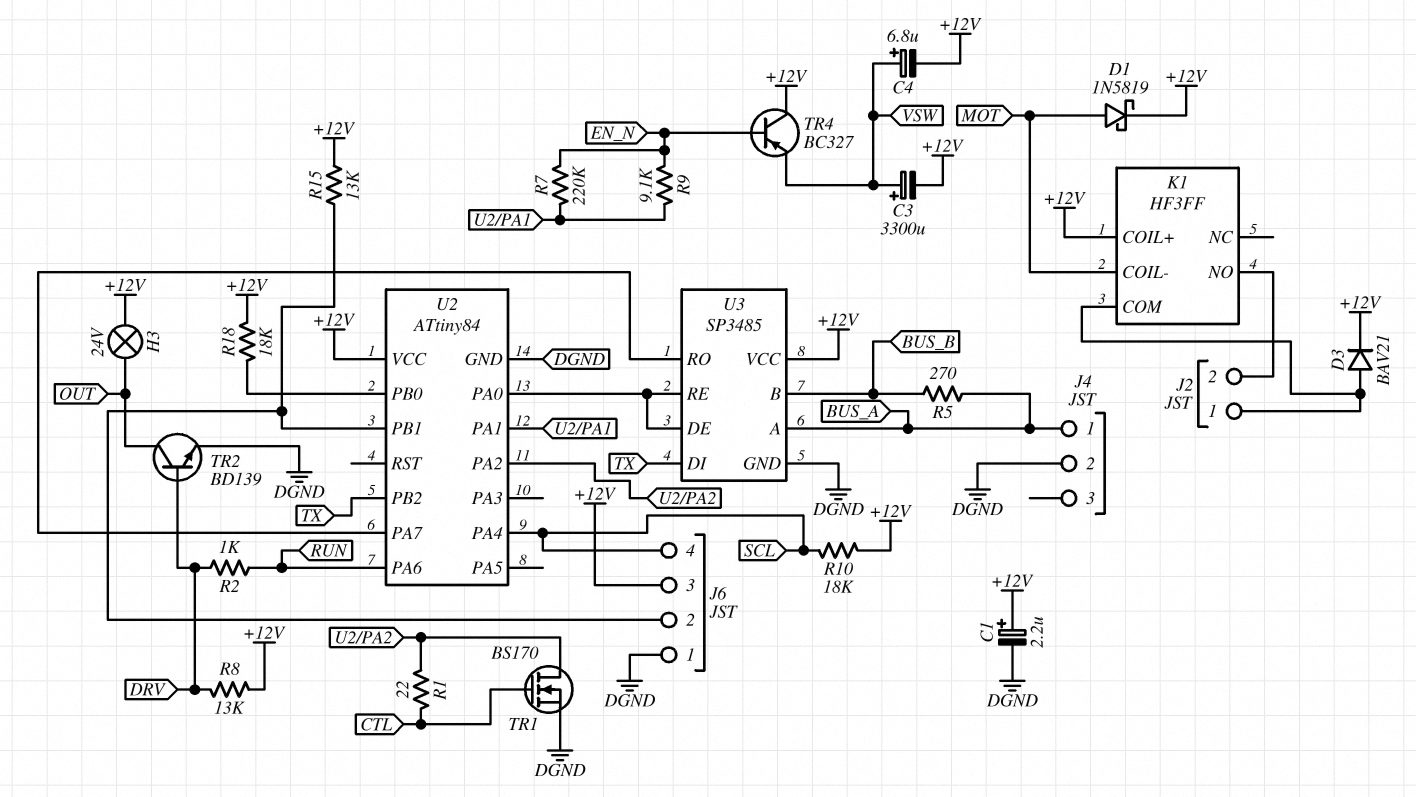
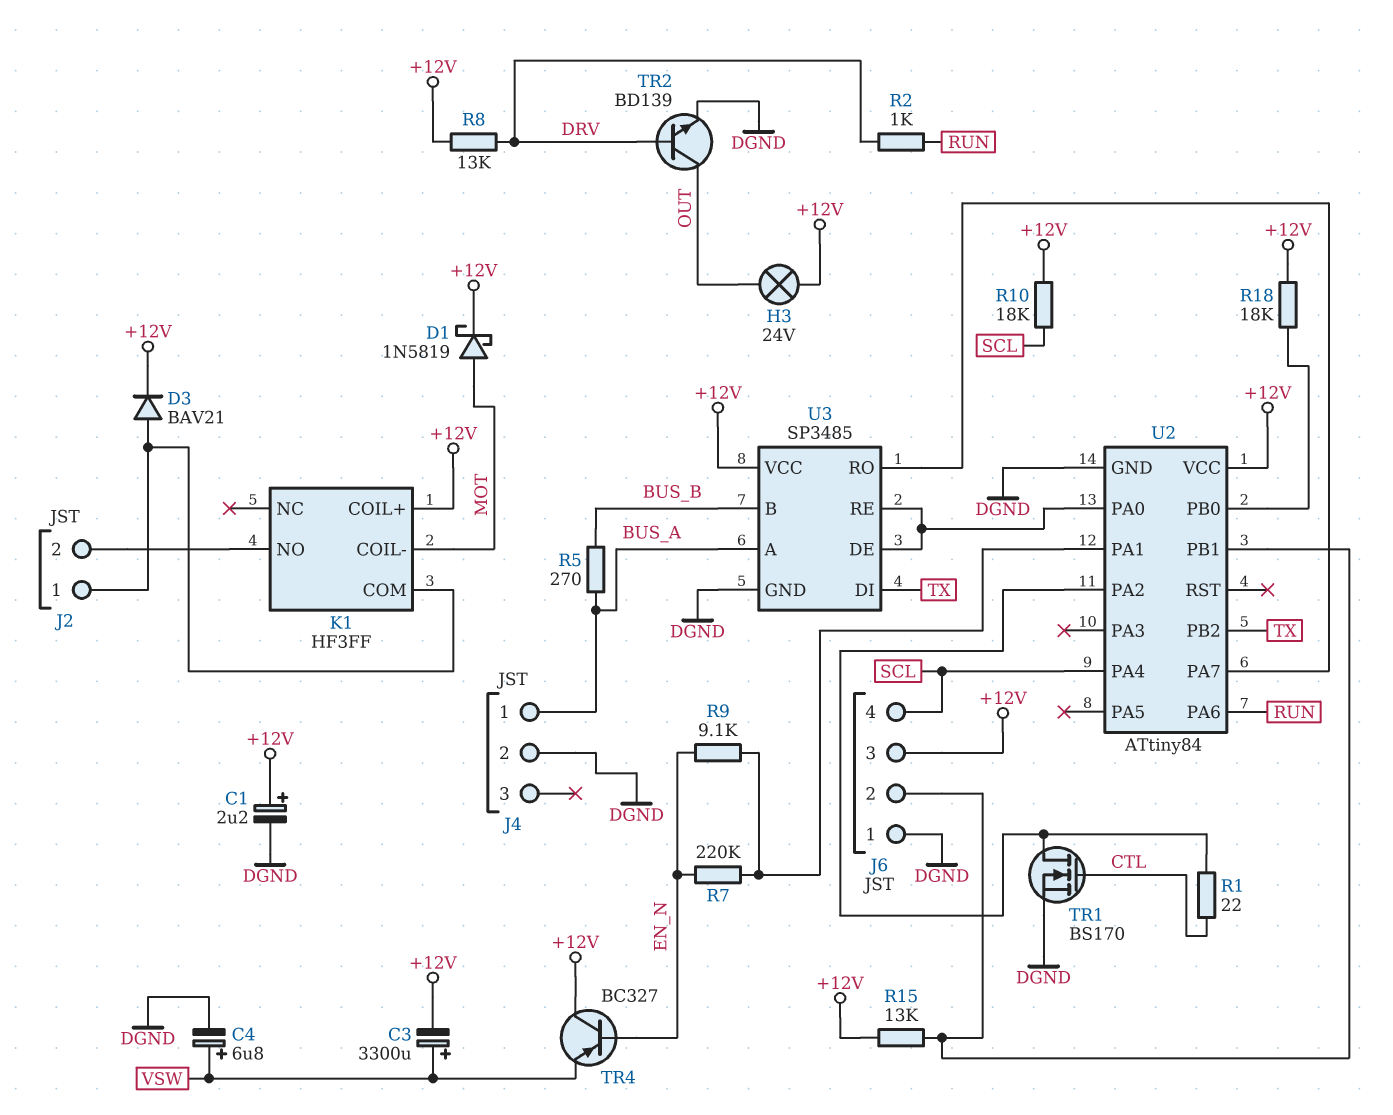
C4: 6.8uF (plus VSW, minus +12V) -> 6.8uF (plus VSW, minus DGND)

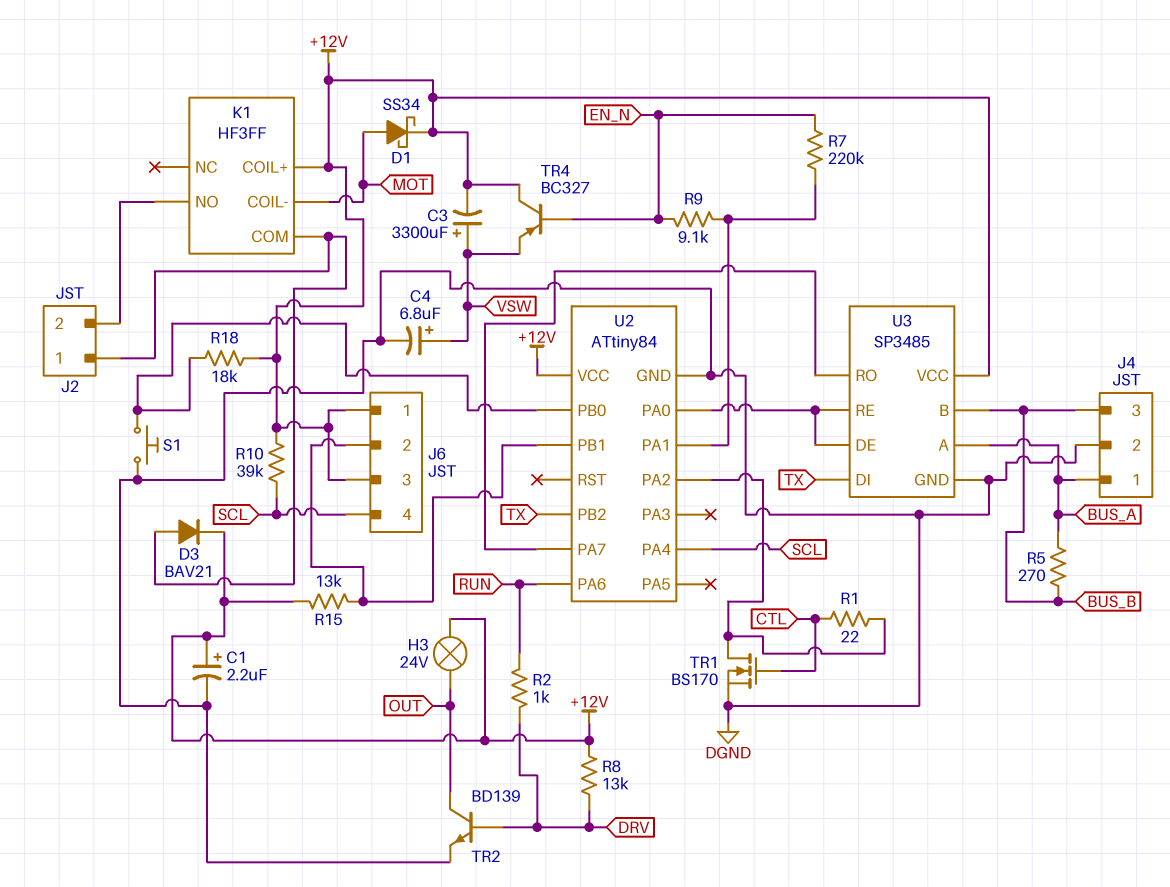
D1: schottky 1N5819 (A MOT, K +12V) -> schottky SS34 (A MOT, K +12V)
J4 pin 3: none -> BUS_B
J6 pin 1: DGND -> +12V
R10: 18k (+12V, SCL) -> 39k (+12V, SCL)
S1: none -> button (DGND, U2/PB0)

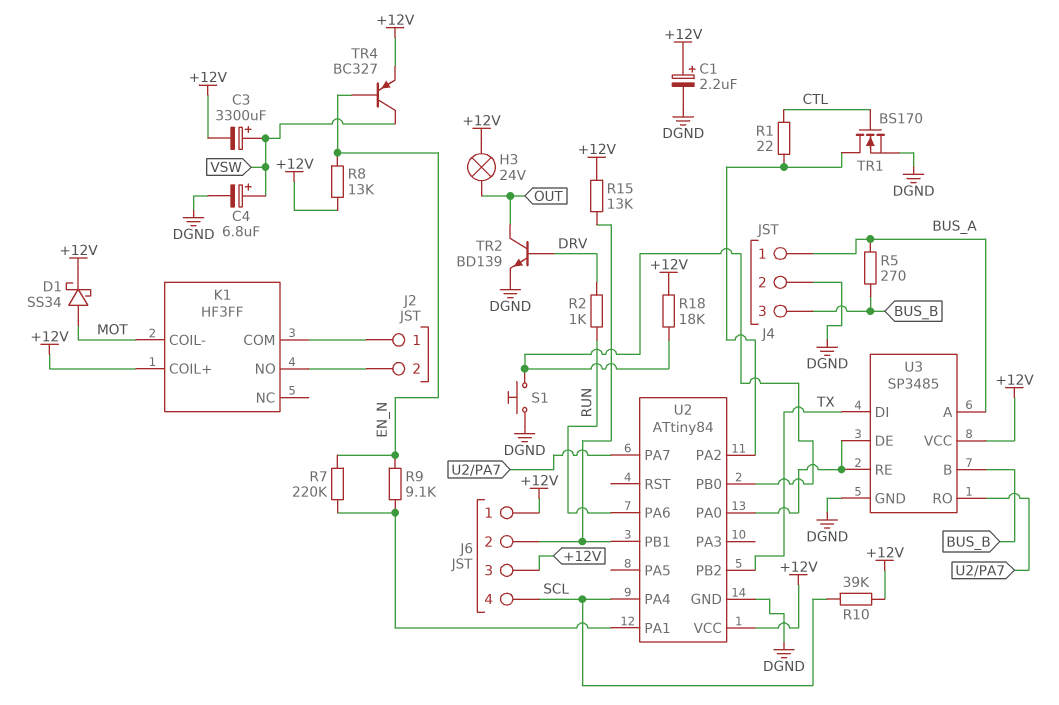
D3: diode BAV21 (A J2/1, K +12V) -> none
R8: 13k (+12V, DRV) -> 13k (+12V, EN_N)
TR4: PNP BC327 (B EN_N, C +12V, E VSW) -> PNP BC327 (B EN_N, C VSW, E +12V)

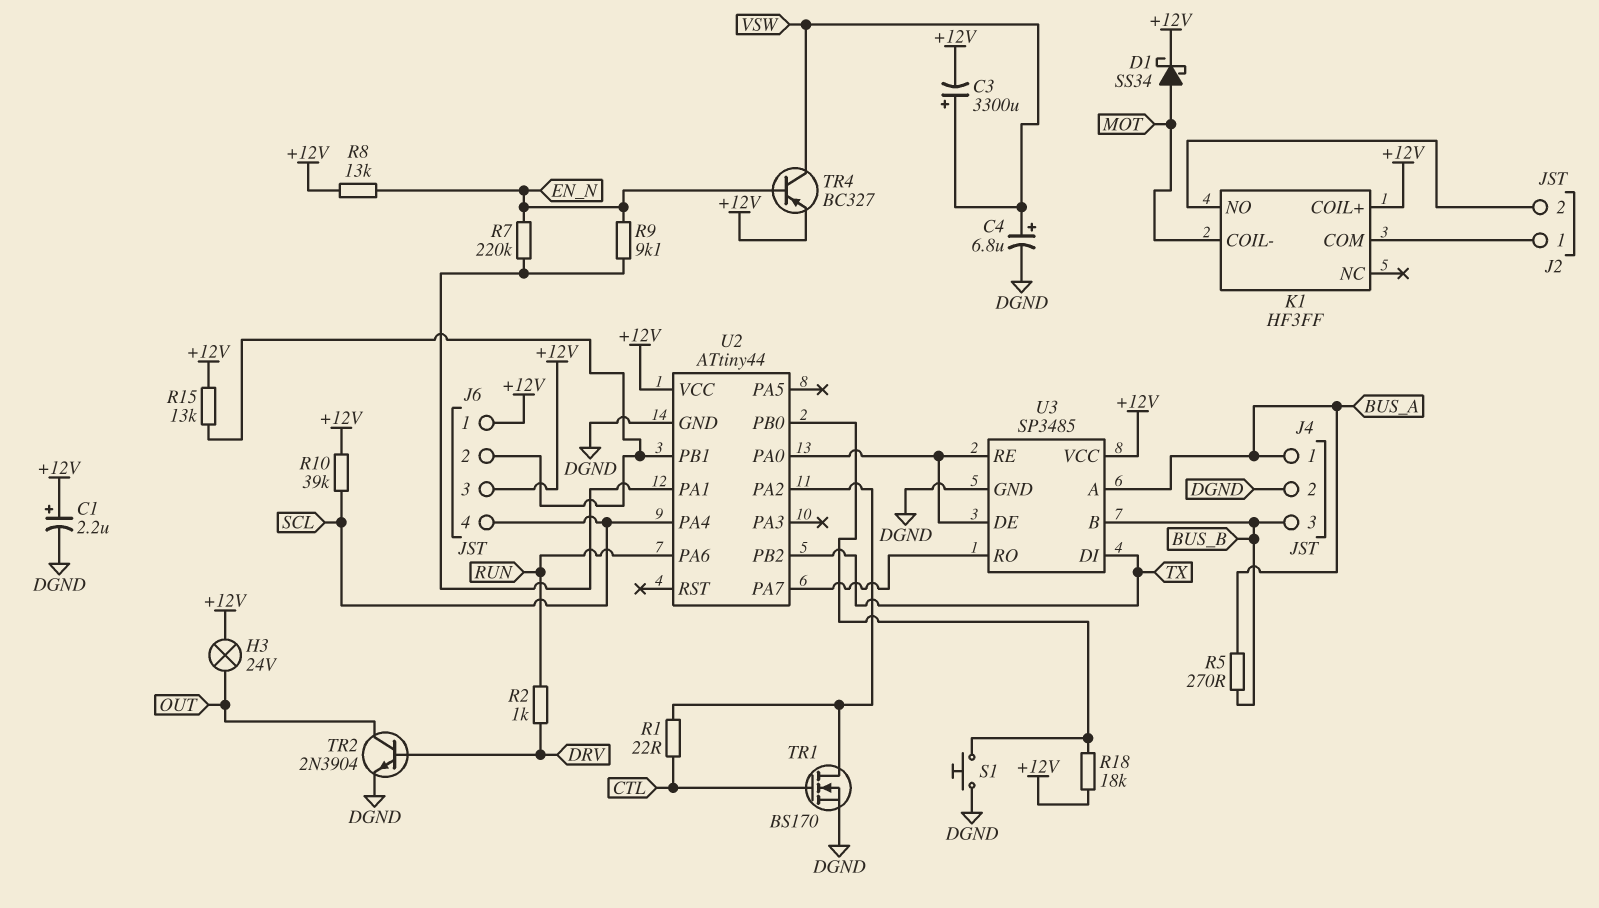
TR2: NPN BD139 (B DRV, C OUT, E DGND) -> NPN 2N3904 (B DRV, C OUT, E DGND)
U2: ATtiny84 -> ATtiny44

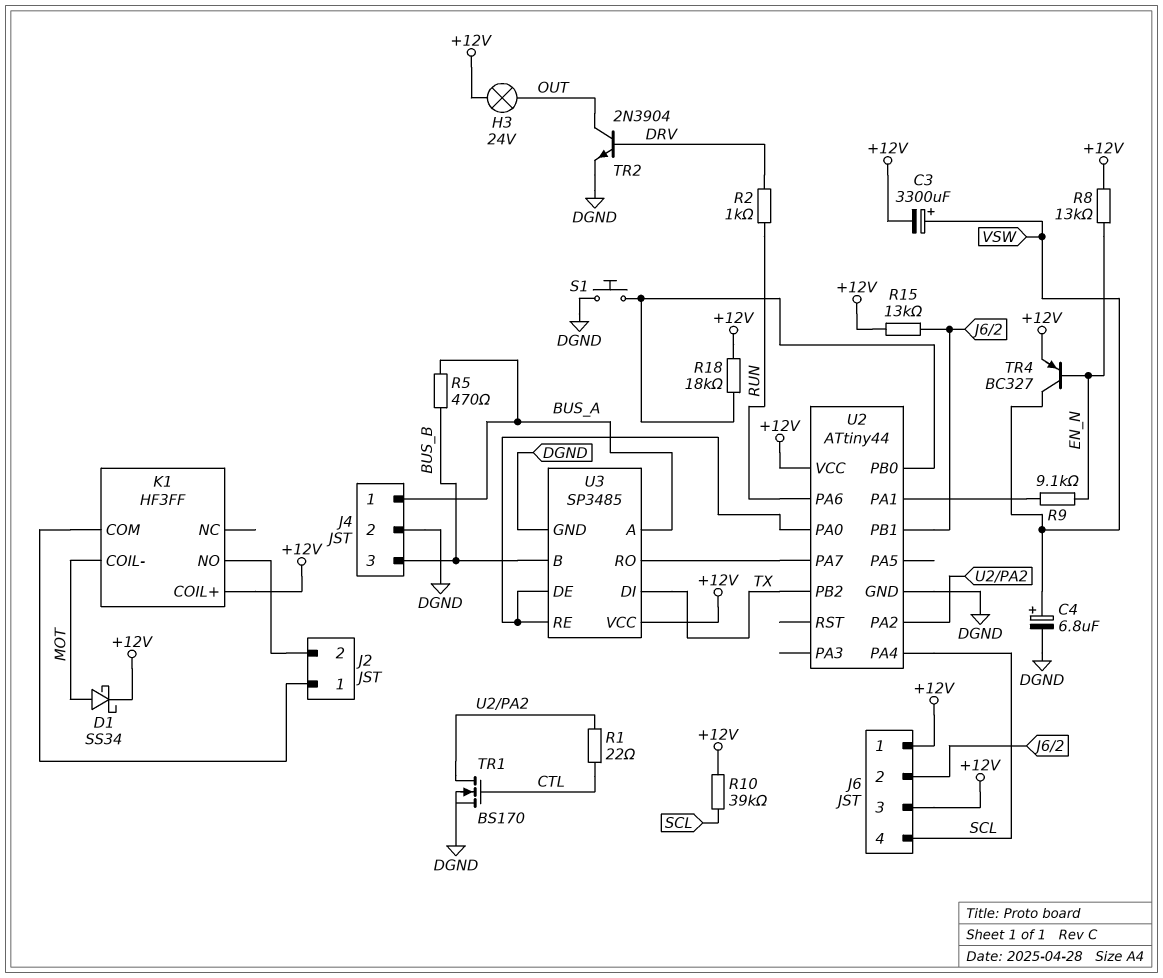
C1: 2.2uF (plus +12V, minus DGND) -> none
R5: 270 (BUS_A, BUS_B) -> 470 (BUS_A, BUS_B)
R7: 220k (EN_N, U2/PA1) -> none

